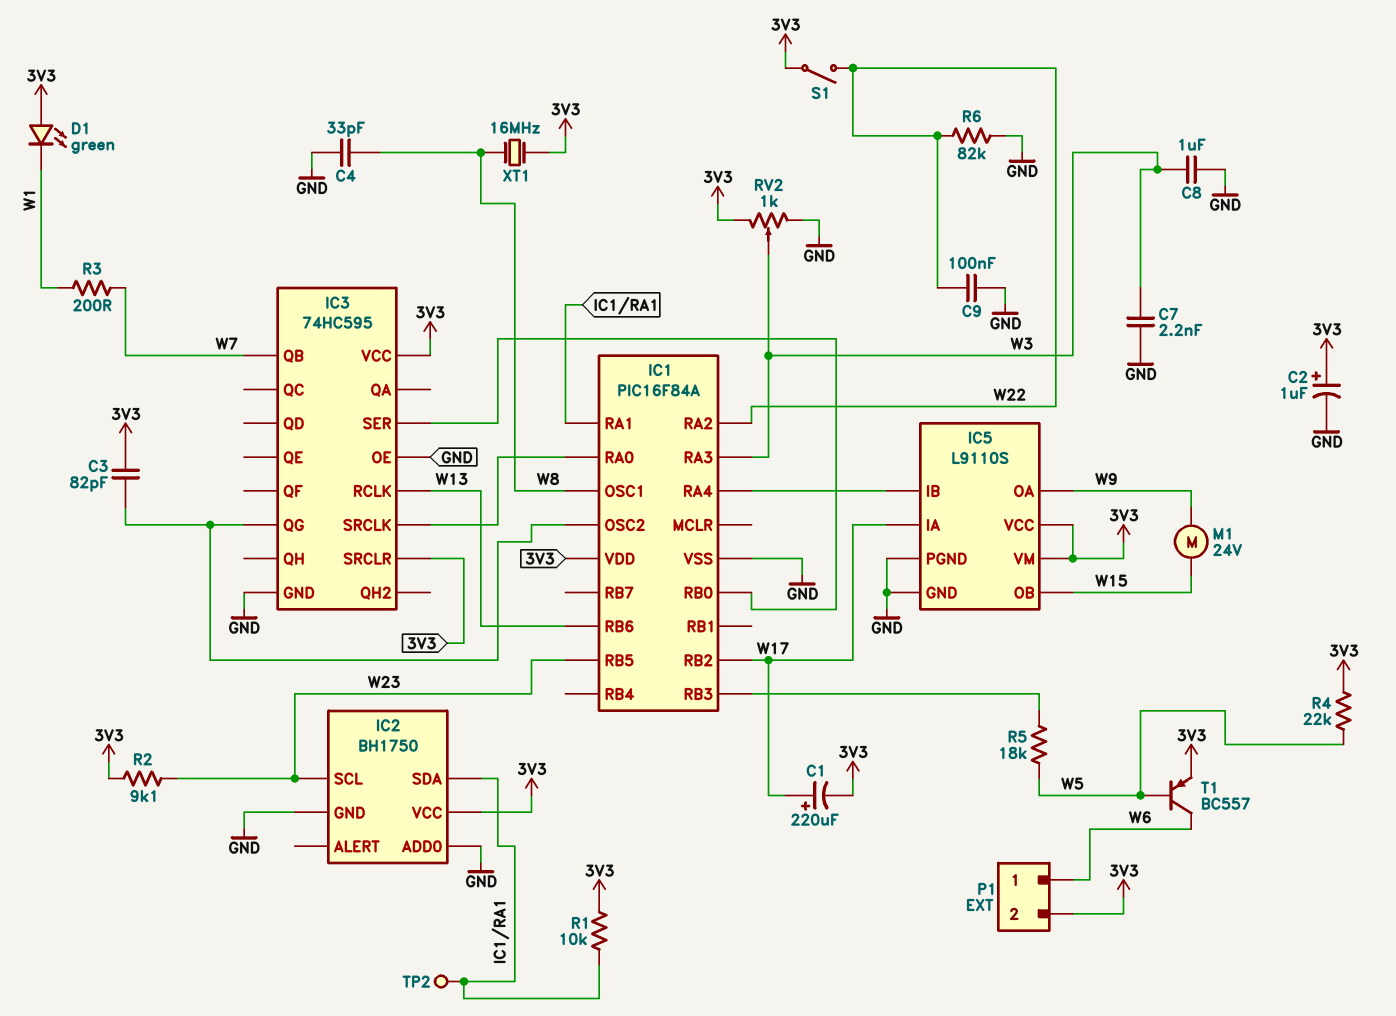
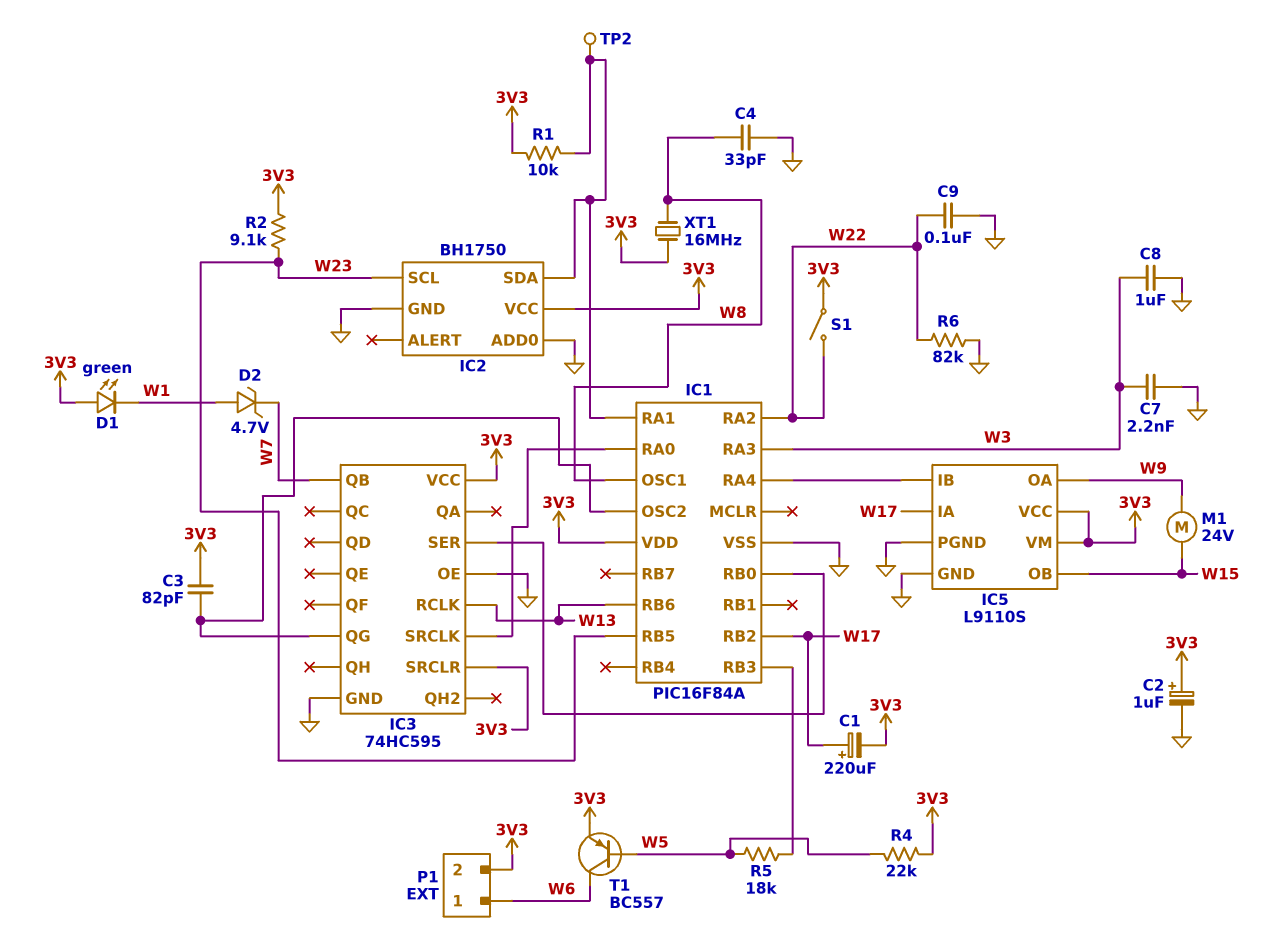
D2: none -> zener 4.7V (A W1, K W7)
R3: 200 (W1, W7) -> none
RV2: 1k (3V3, GND, wiper W3) -> none

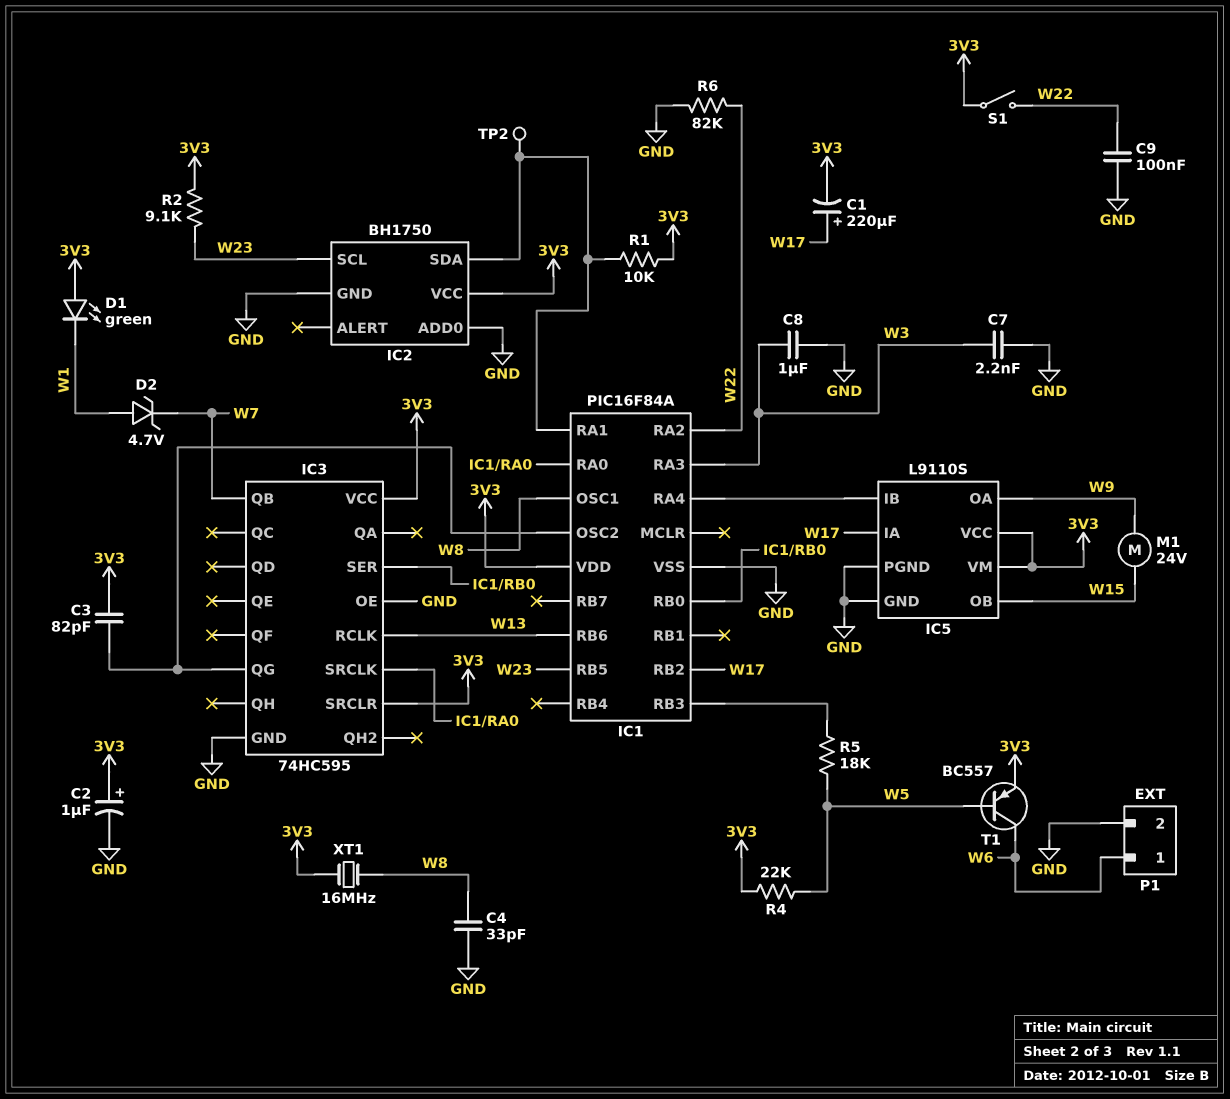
P1 pin 2: 3V3 -> GND

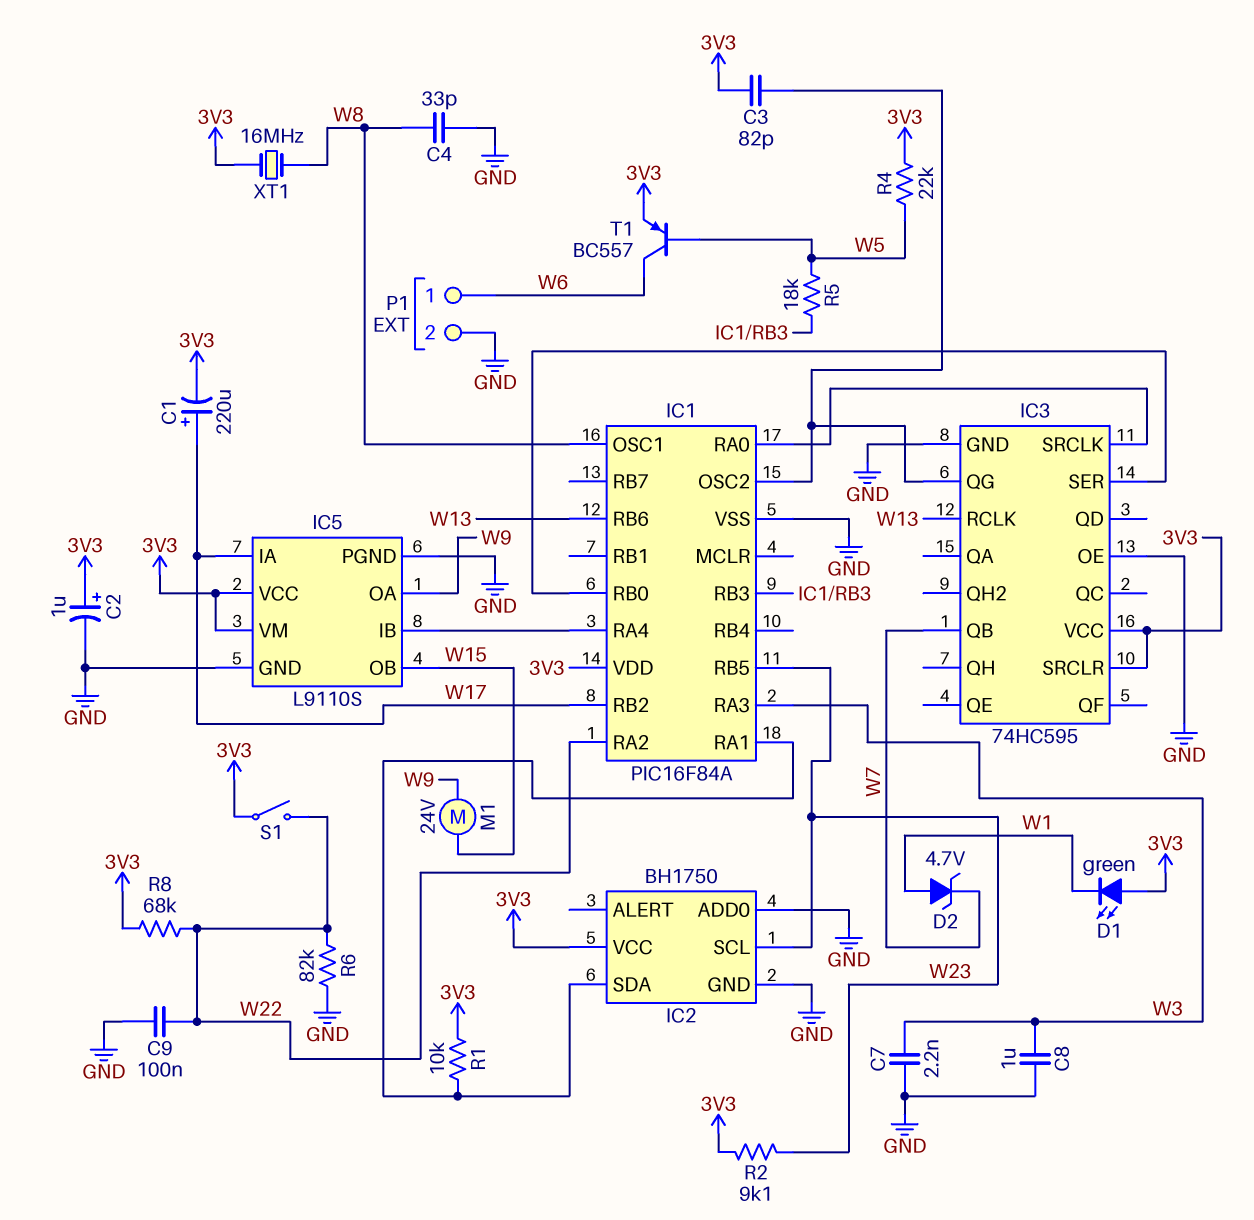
R8: none -> 68k (3V3, W22)
TP2: test point (IC1/RA1) -> none

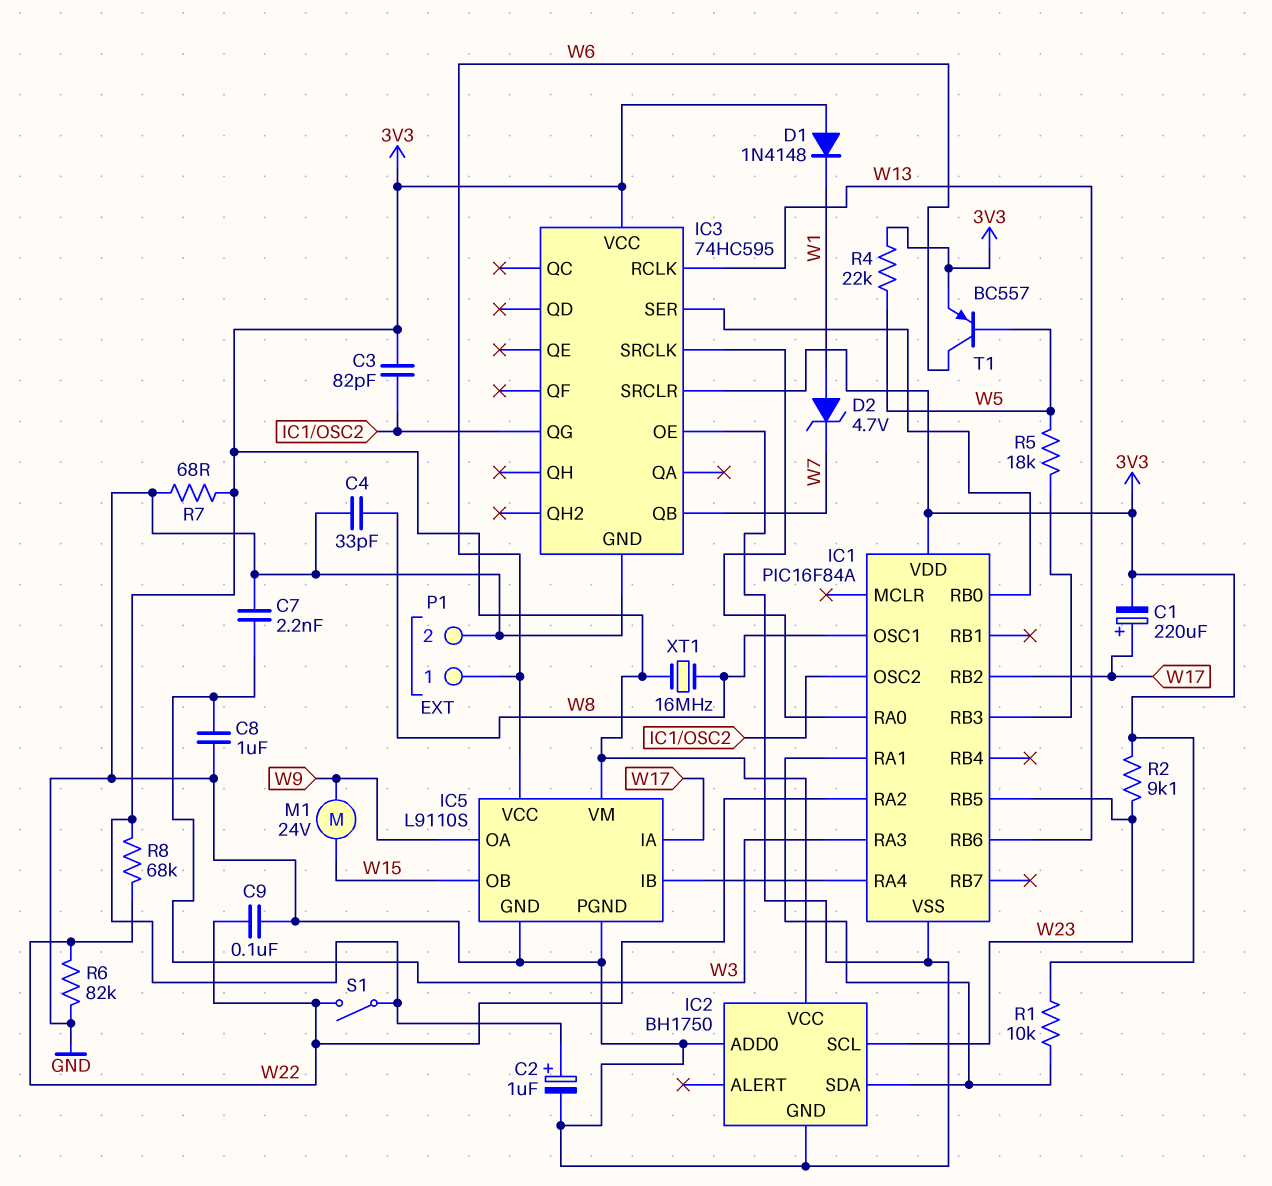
D1: LED green (A 3V3, K W1) -> diode 1N4148 (A 3V3, K W1)
IC5 pin VCC: 3V3 -> W6
R7: none -> 68 (3V3, GND)

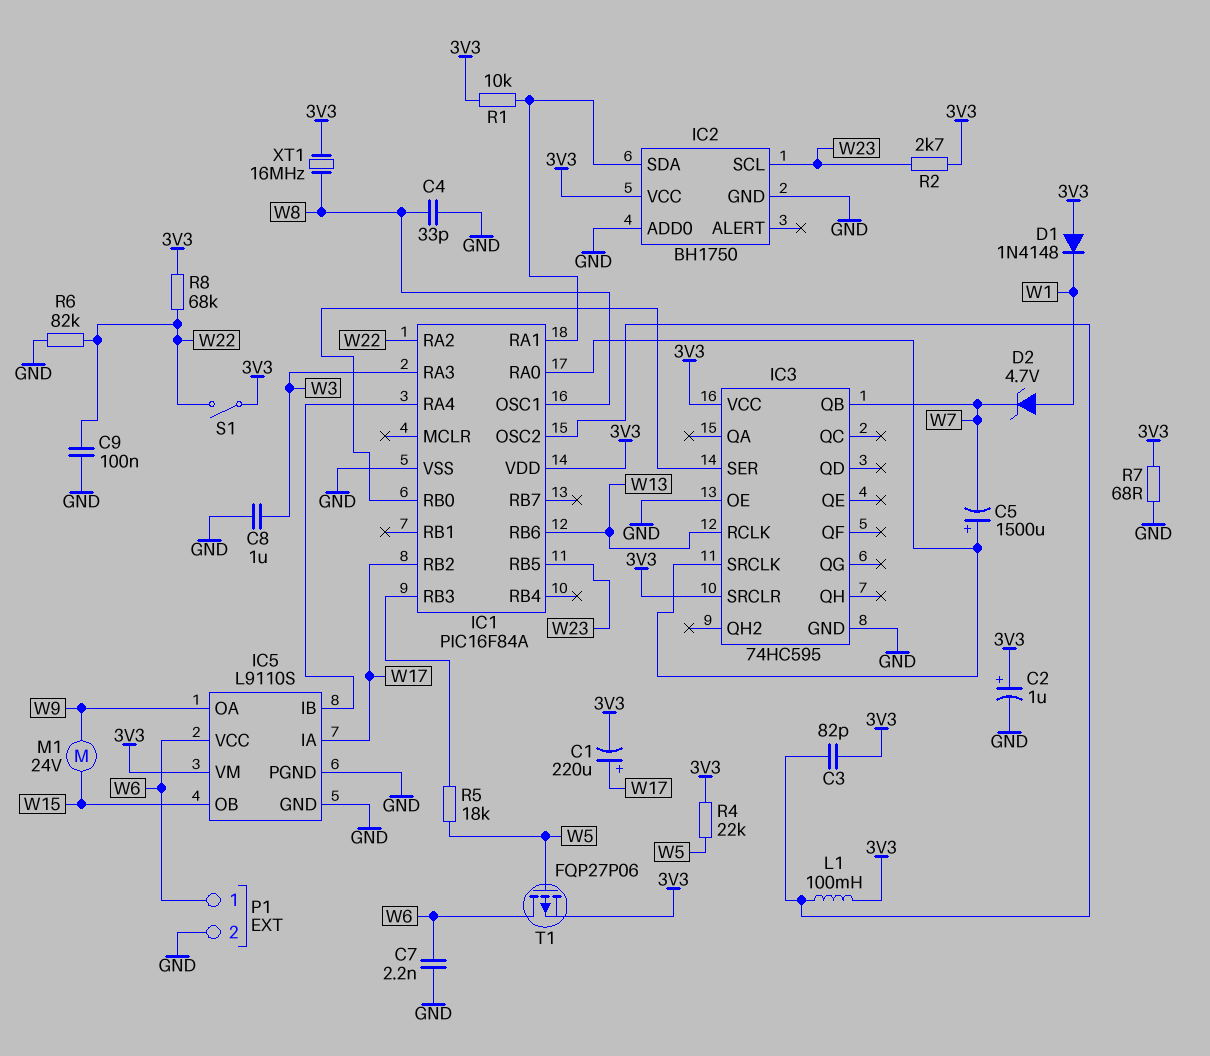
C5: none -> 1500uF (plus IC1/RA0, minus W7)
C7: 2.2nF (GND, W3) -> 2.2nF (GND, W6)
IC3 pin QG: IC1/OSC2 -> none
L1: none -> 100mH (3V3, IC1/OSC2)
R2: 9.1k (3V3, W23) -> 2.7k (3V3, W23)
T1: PNP BC557 (B W5, C W6, E 3V3) -> PMOS FQP27P06 (G W5, D W6, S 3V3)

